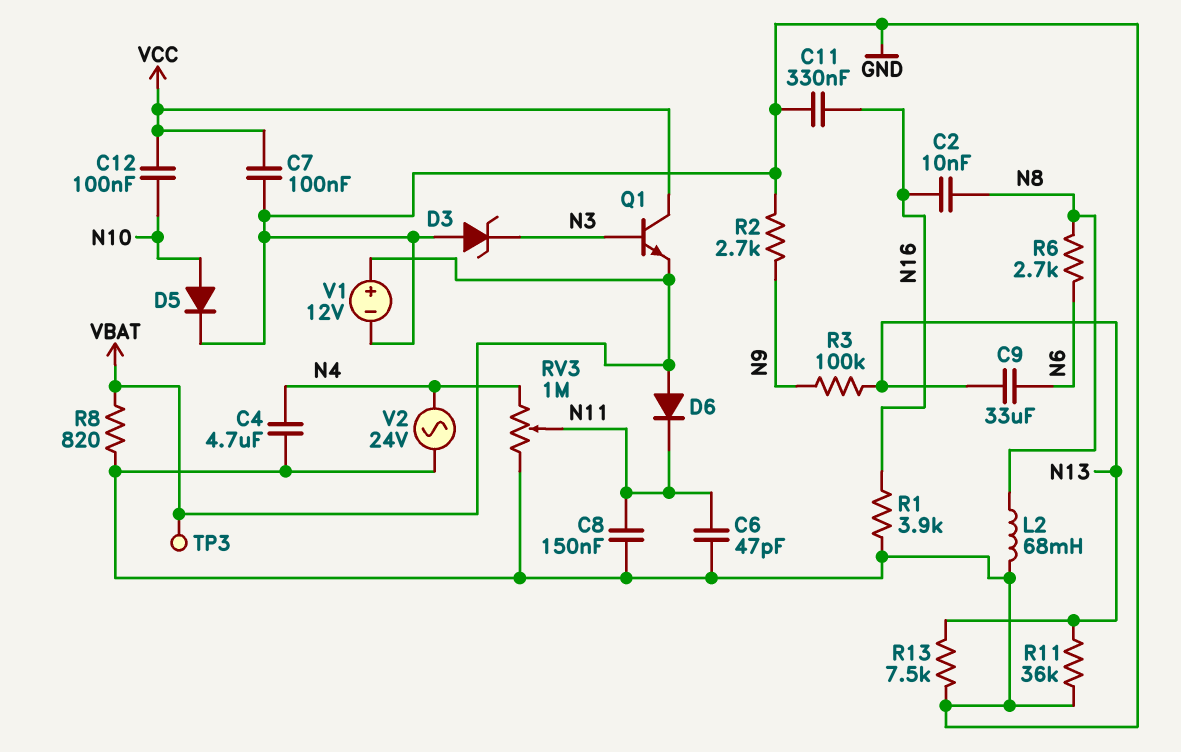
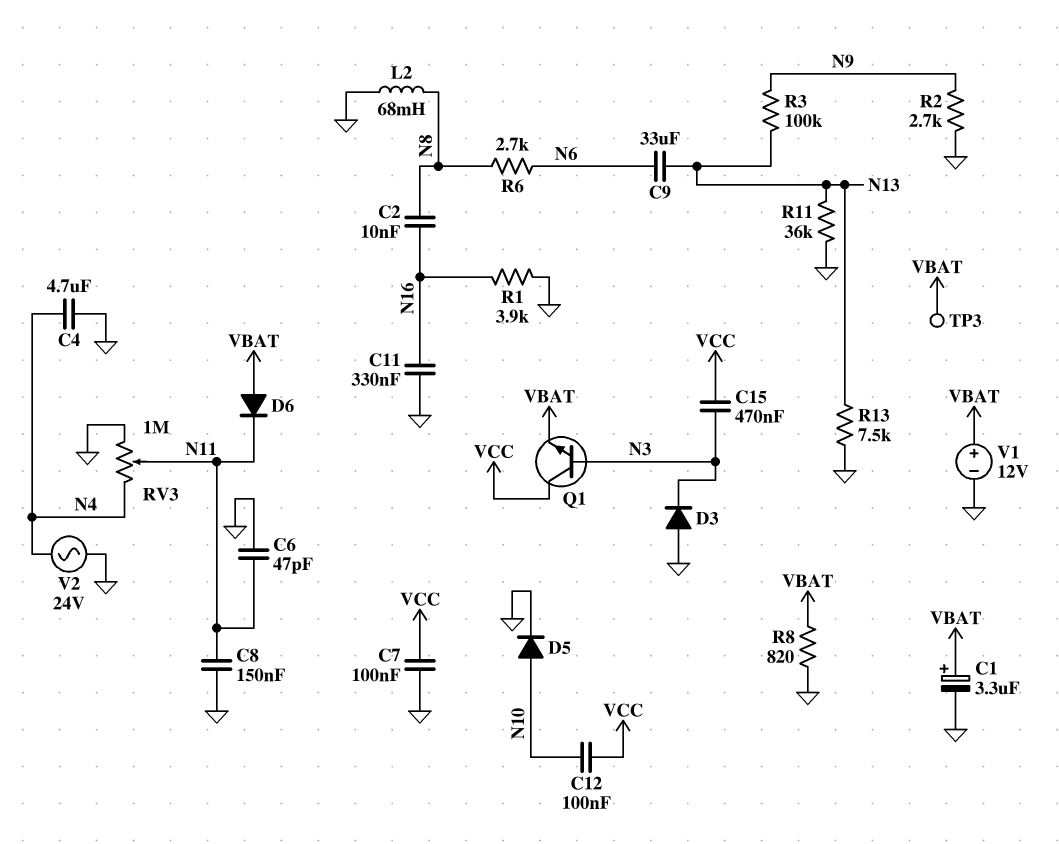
C1: none -> 3.3uF (plus VBAT, minus GND)
C15: none -> 470nF (N3, VCC)
D3: zener (A GND, K N3) -> diode (A GND, K N3)

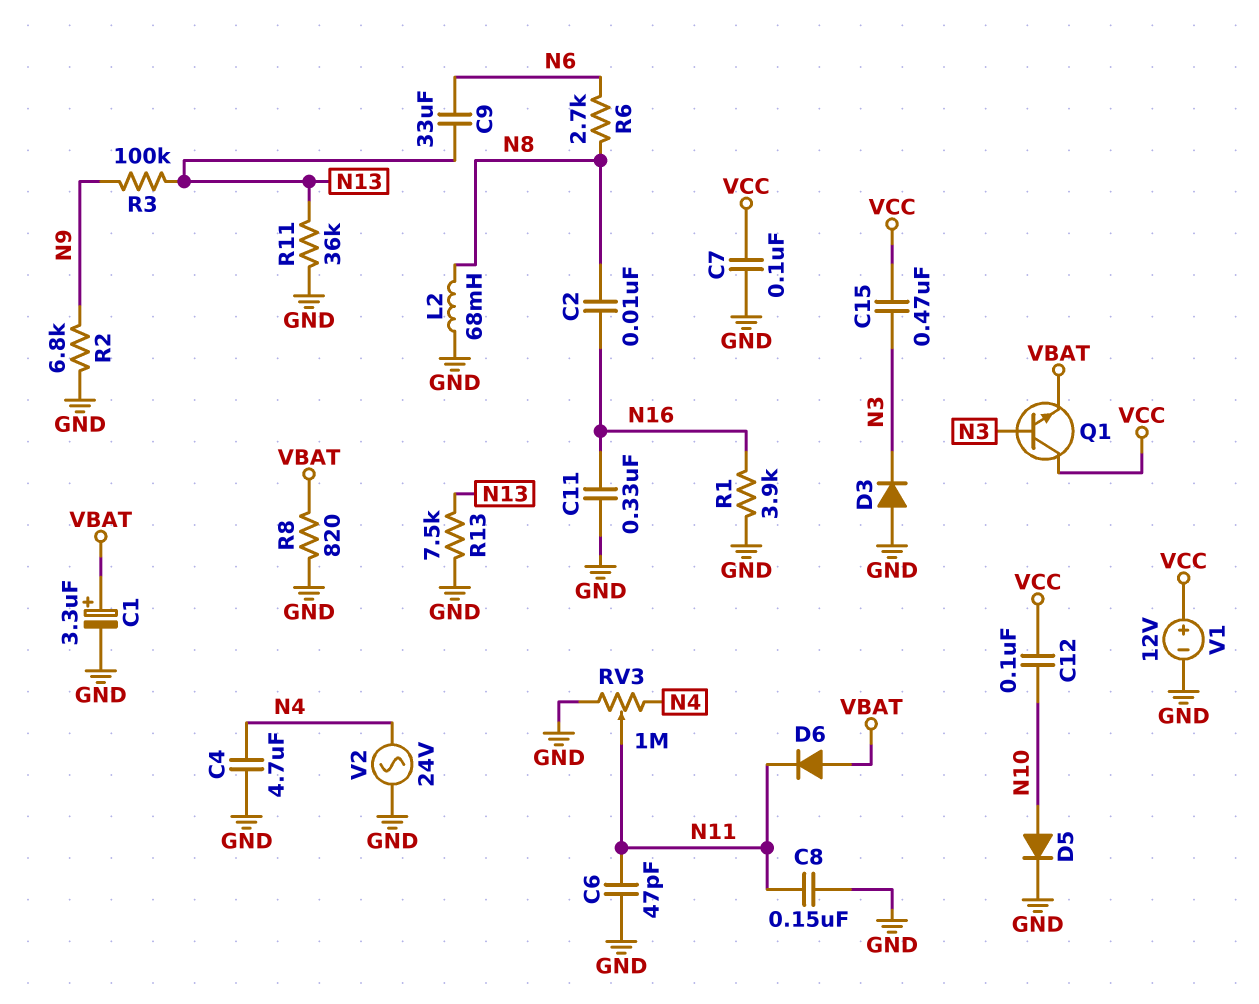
R2: 2.7k (GND, N9) -> 6.8k (GND, N9)
TP3: test point (VBAT) -> none
V1: 12V (plus VBAT, minus GND) -> 12V (plus VCC, minus GND)

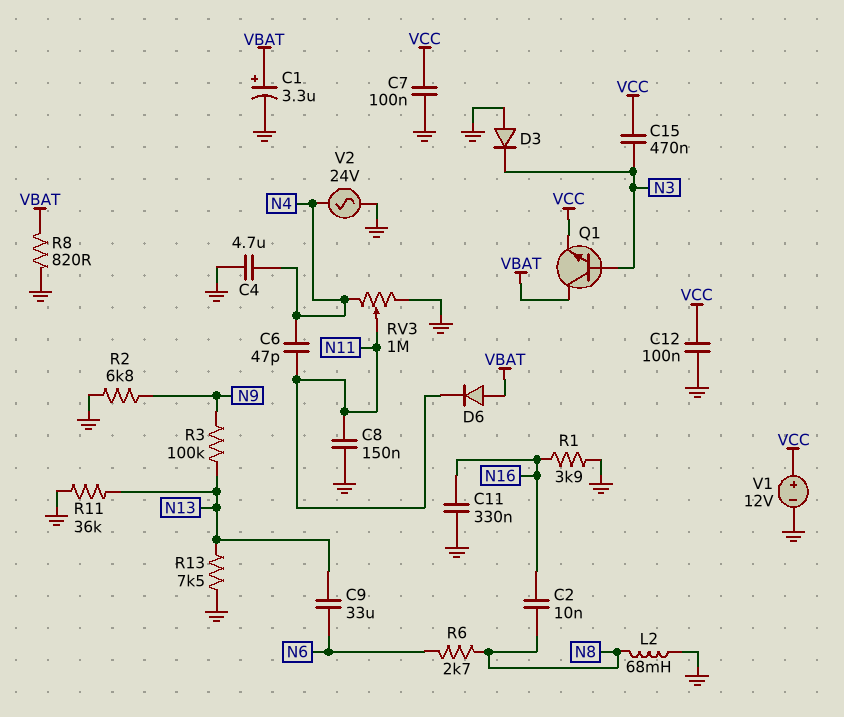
C6: 47pF (GND, N11) -> 47pF (N4, N11)
C12: 100nF (N10, VCC) -> 100nF (GND, VCC)
D5: diode (A N10, K GND) -> none
Q1: NPN (B N3, C VCC, E VBAT) -> NPN (B N3, C VBAT, E VCC)

